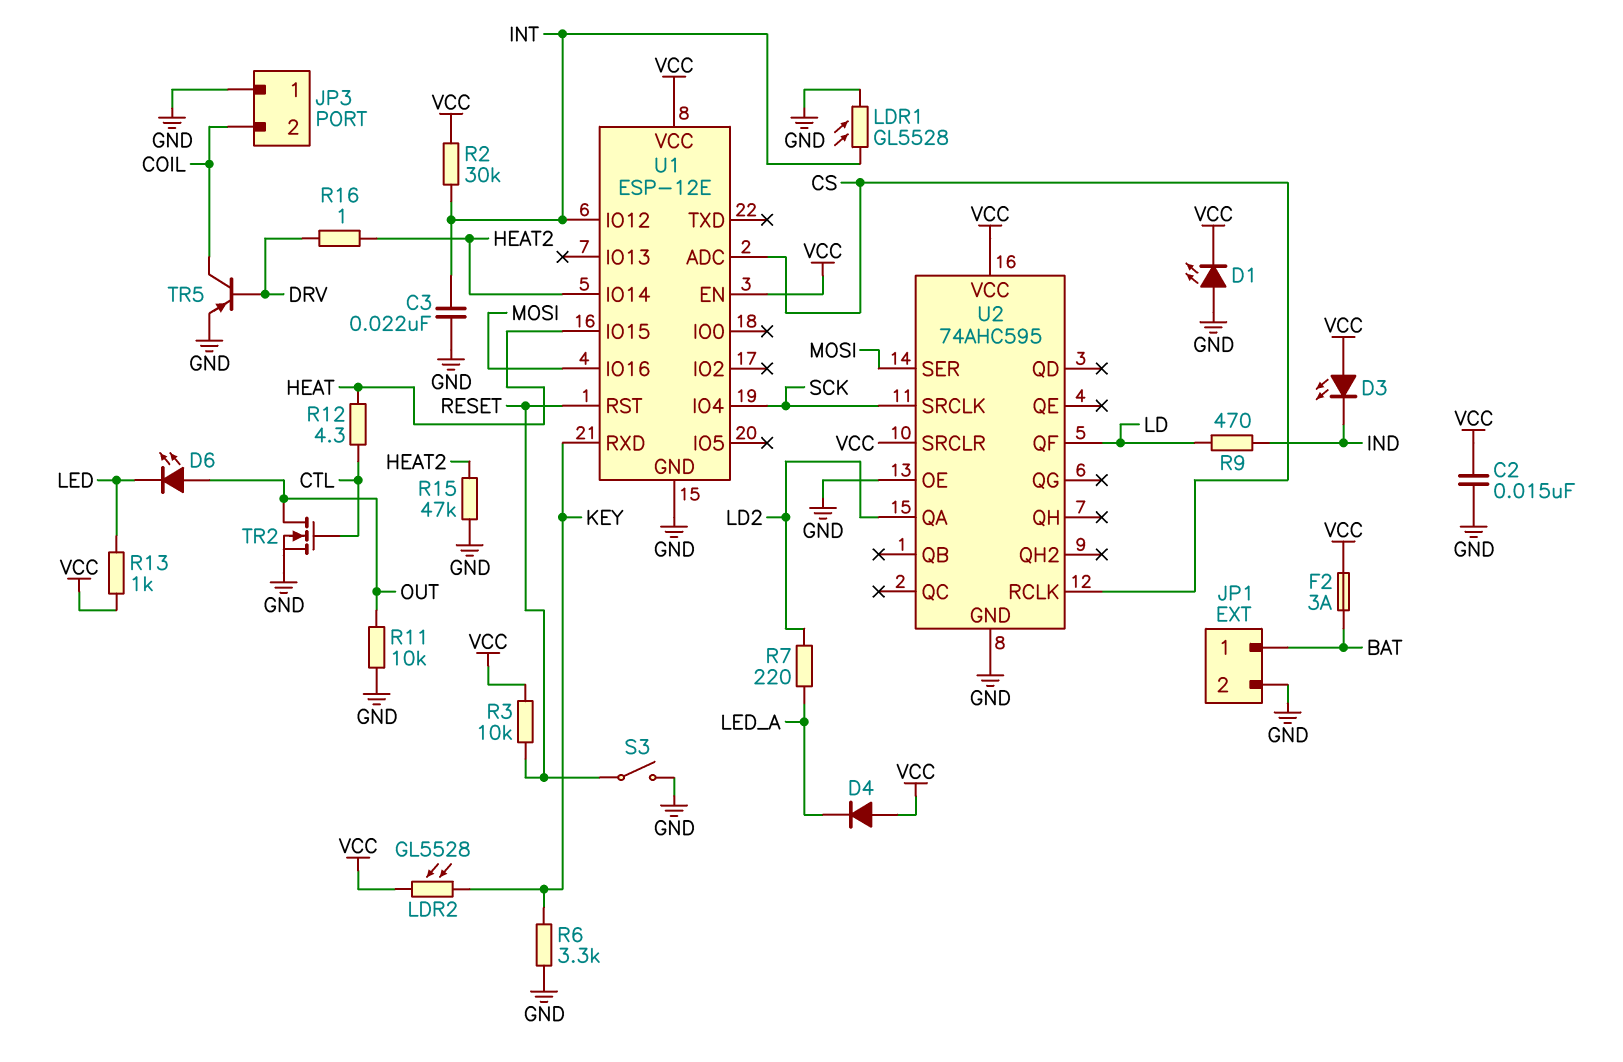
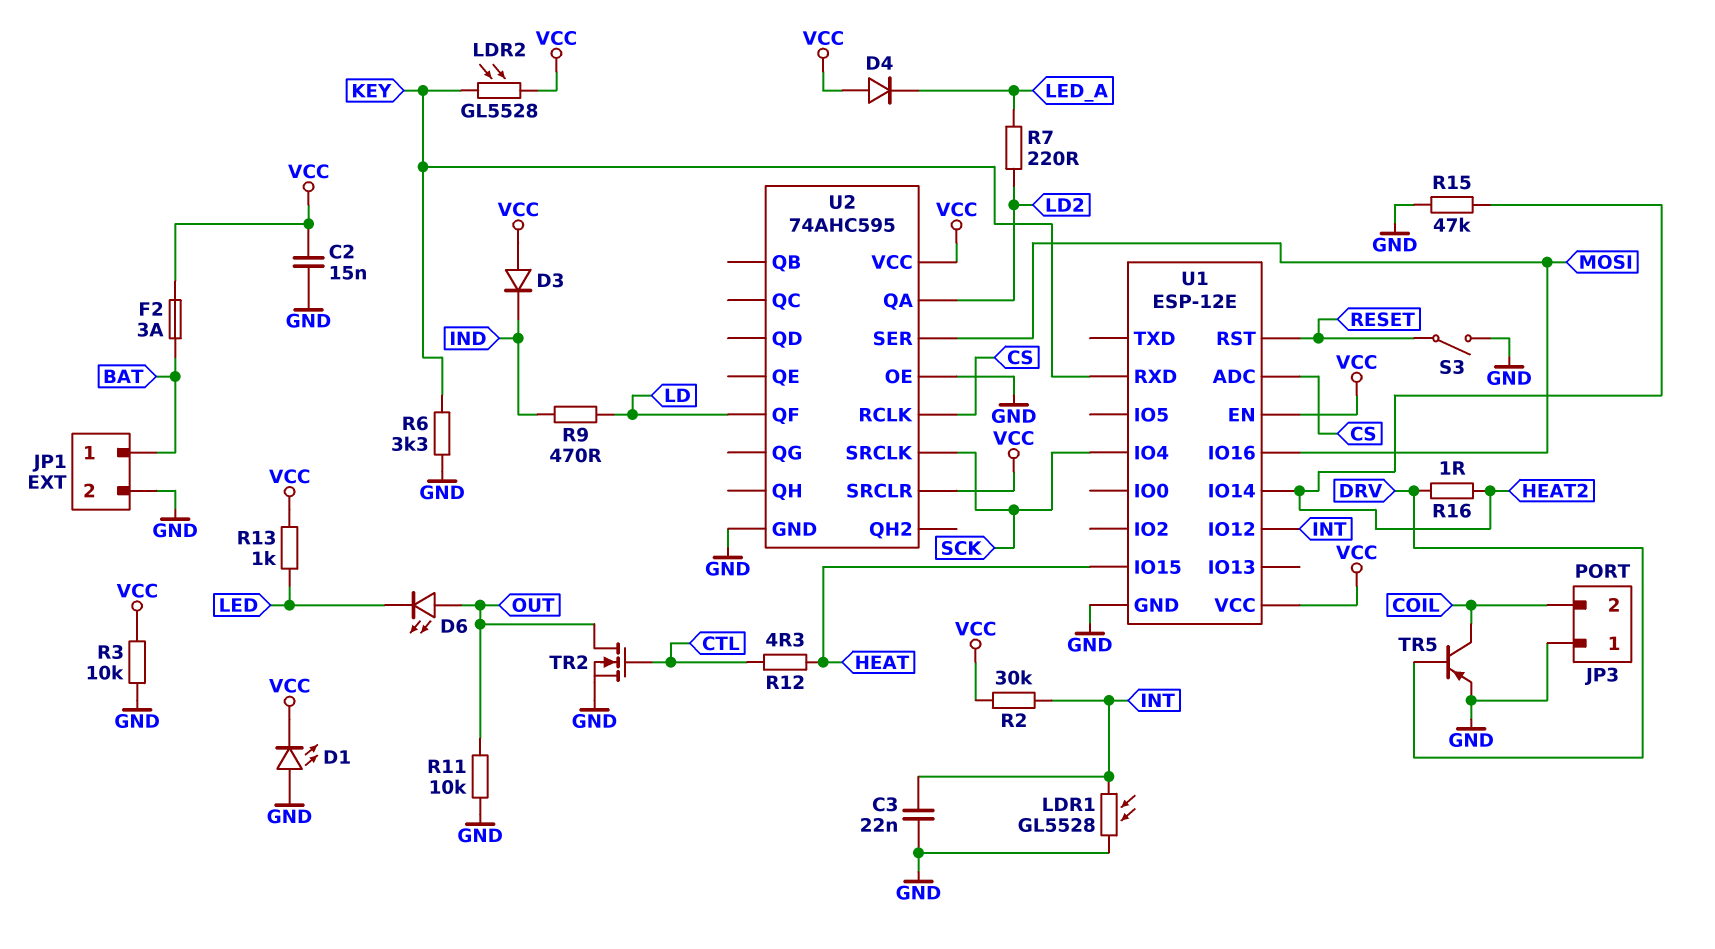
D3: LED (A VCC, K IND) -> diode (A VCC, K IND)
R3: 10k (RESET, VCC) -> 10k (GND, VCC)

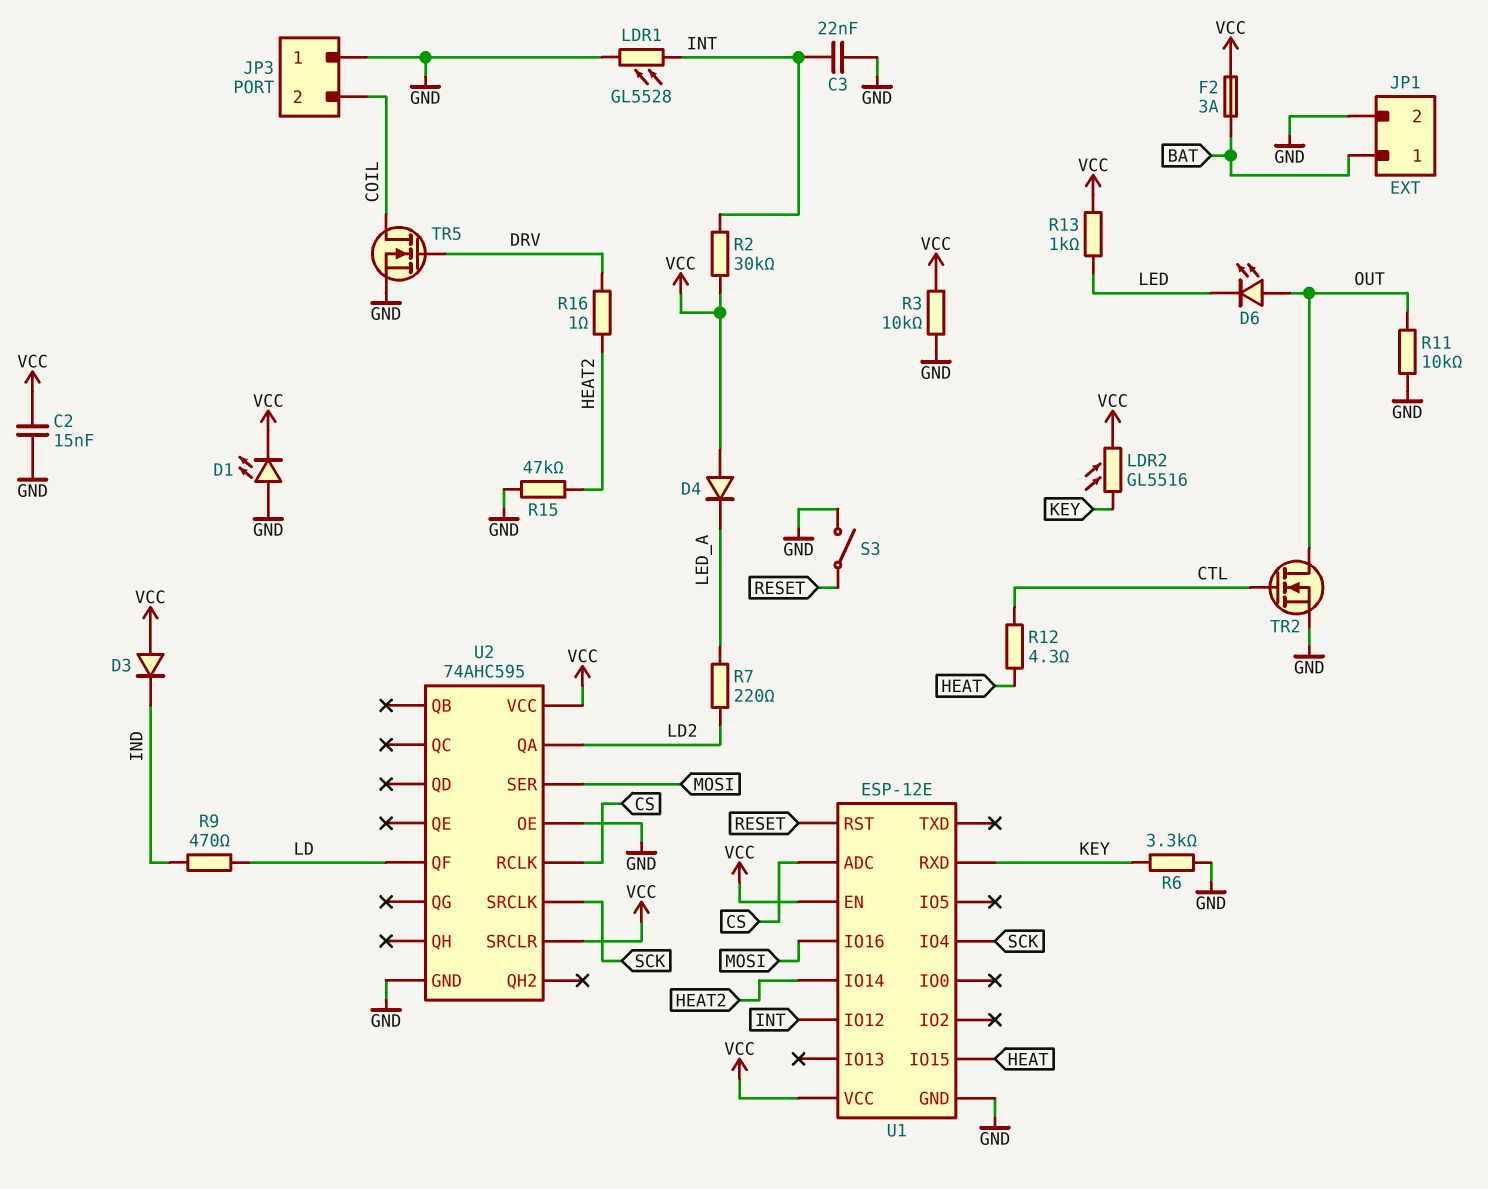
LDR2: GL5528 (KEY, VCC) -> GL5516 (KEY, VCC)
TR5: PNP (B DRV, C COIL, E GND) -> NMOS (G DRV, D COIL, S GND)

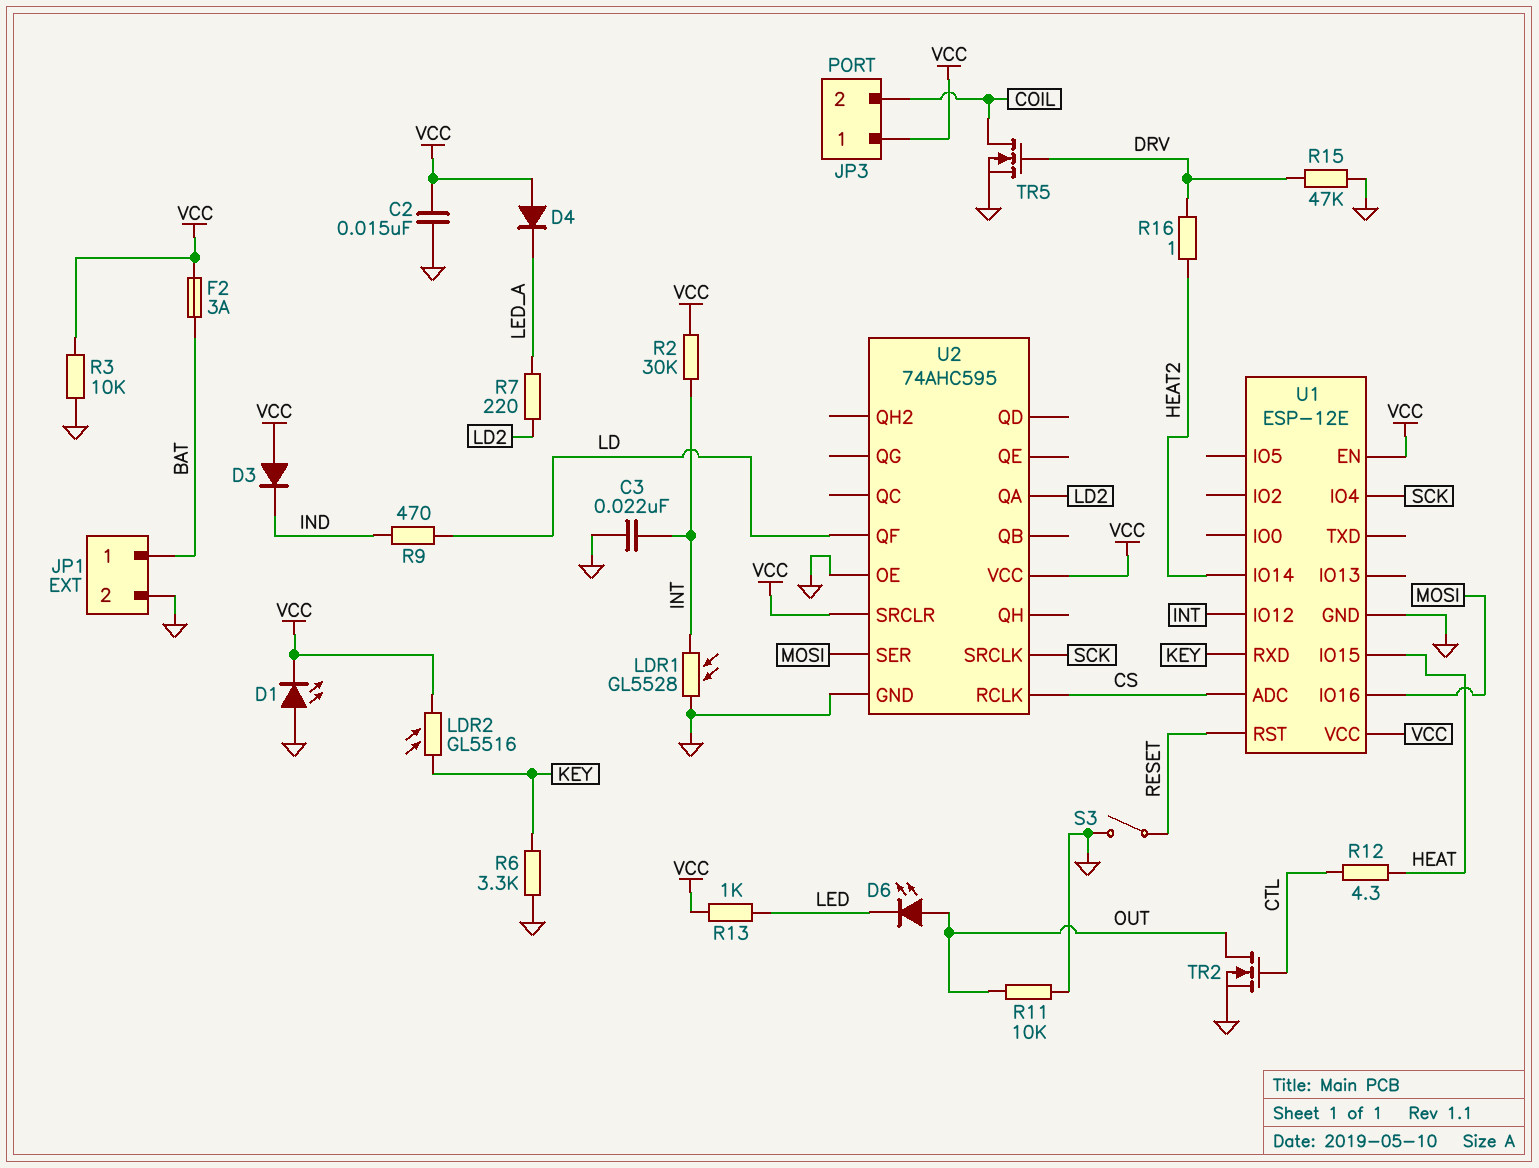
JP3 pin 1: GND -> VCC
R15: 47k (GND, HEAT2) -> 47k (DRV, GND)

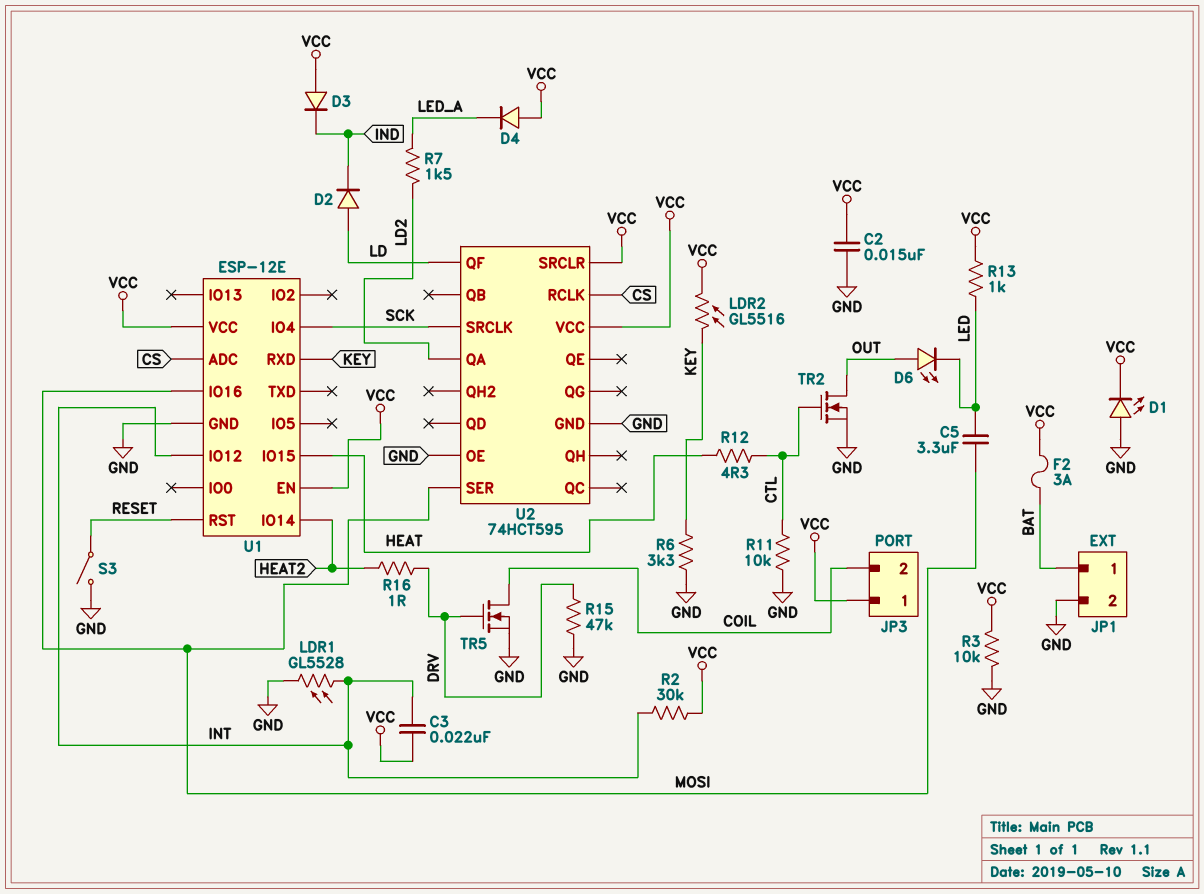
C3: 22nF (GND, INT) -> 22nF (INT, VCC)
C5: none -> 3.3uF (LED, MOSI)
D2: none -> diode (A LD, K IND)
R7: 220 (LD2, LED_A) -> 1.5k (LD2, LED_A)
R9: 470 (IND, LD) -> none
R11: 10k (GND, OUT) -> 10k (CTL, GND)
U2: 74AHC595 -> 74HCT595

